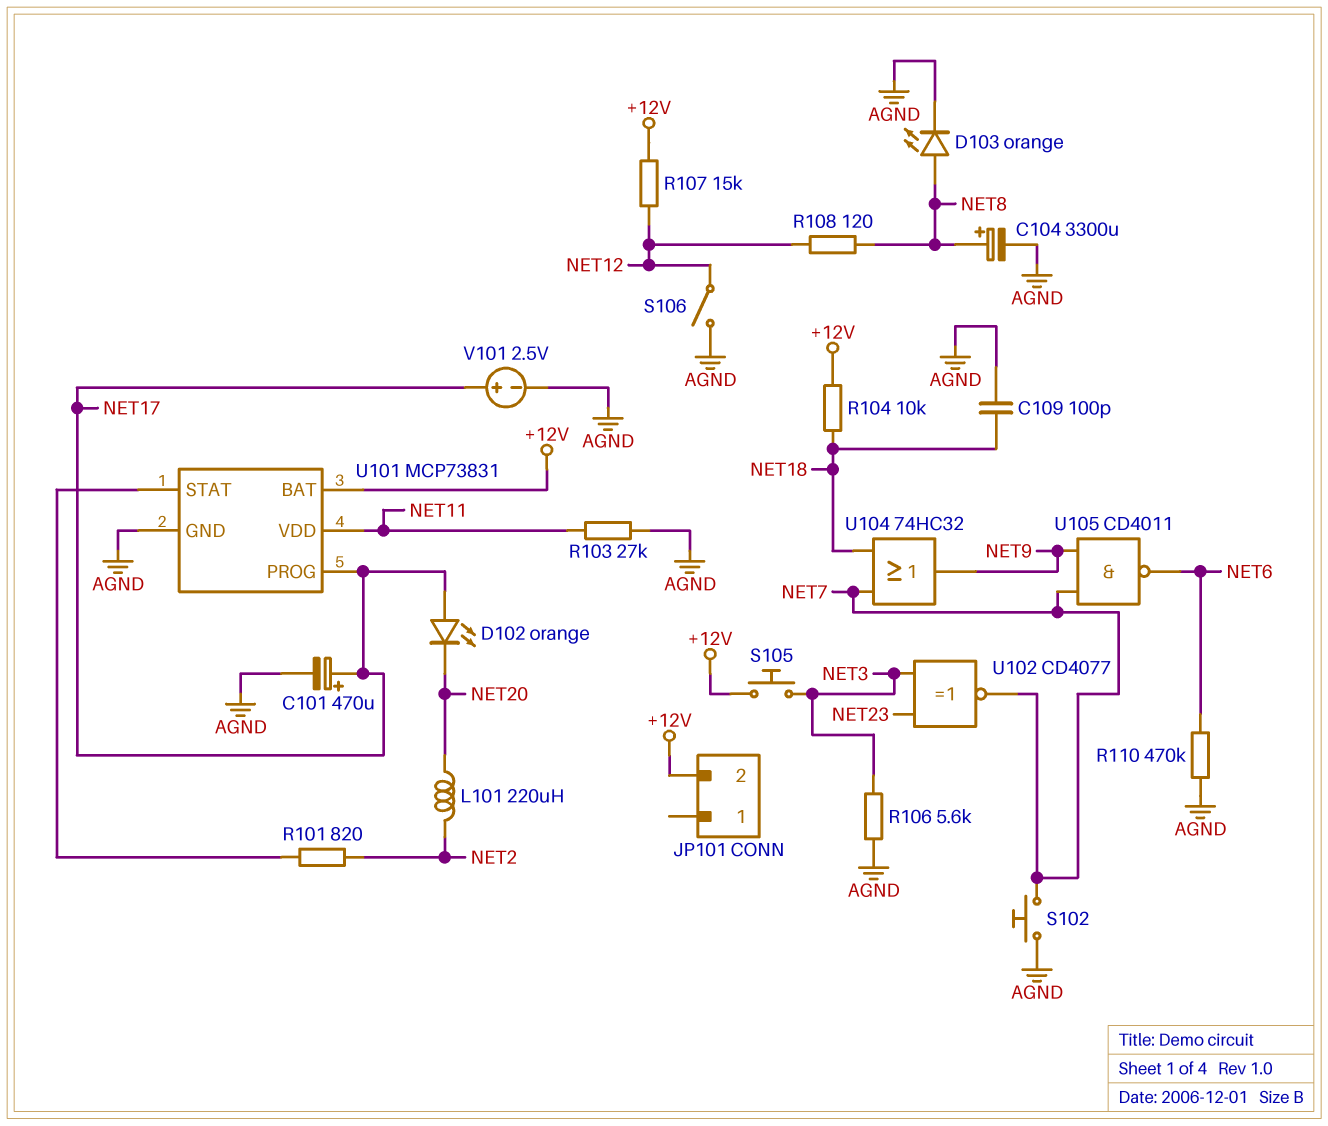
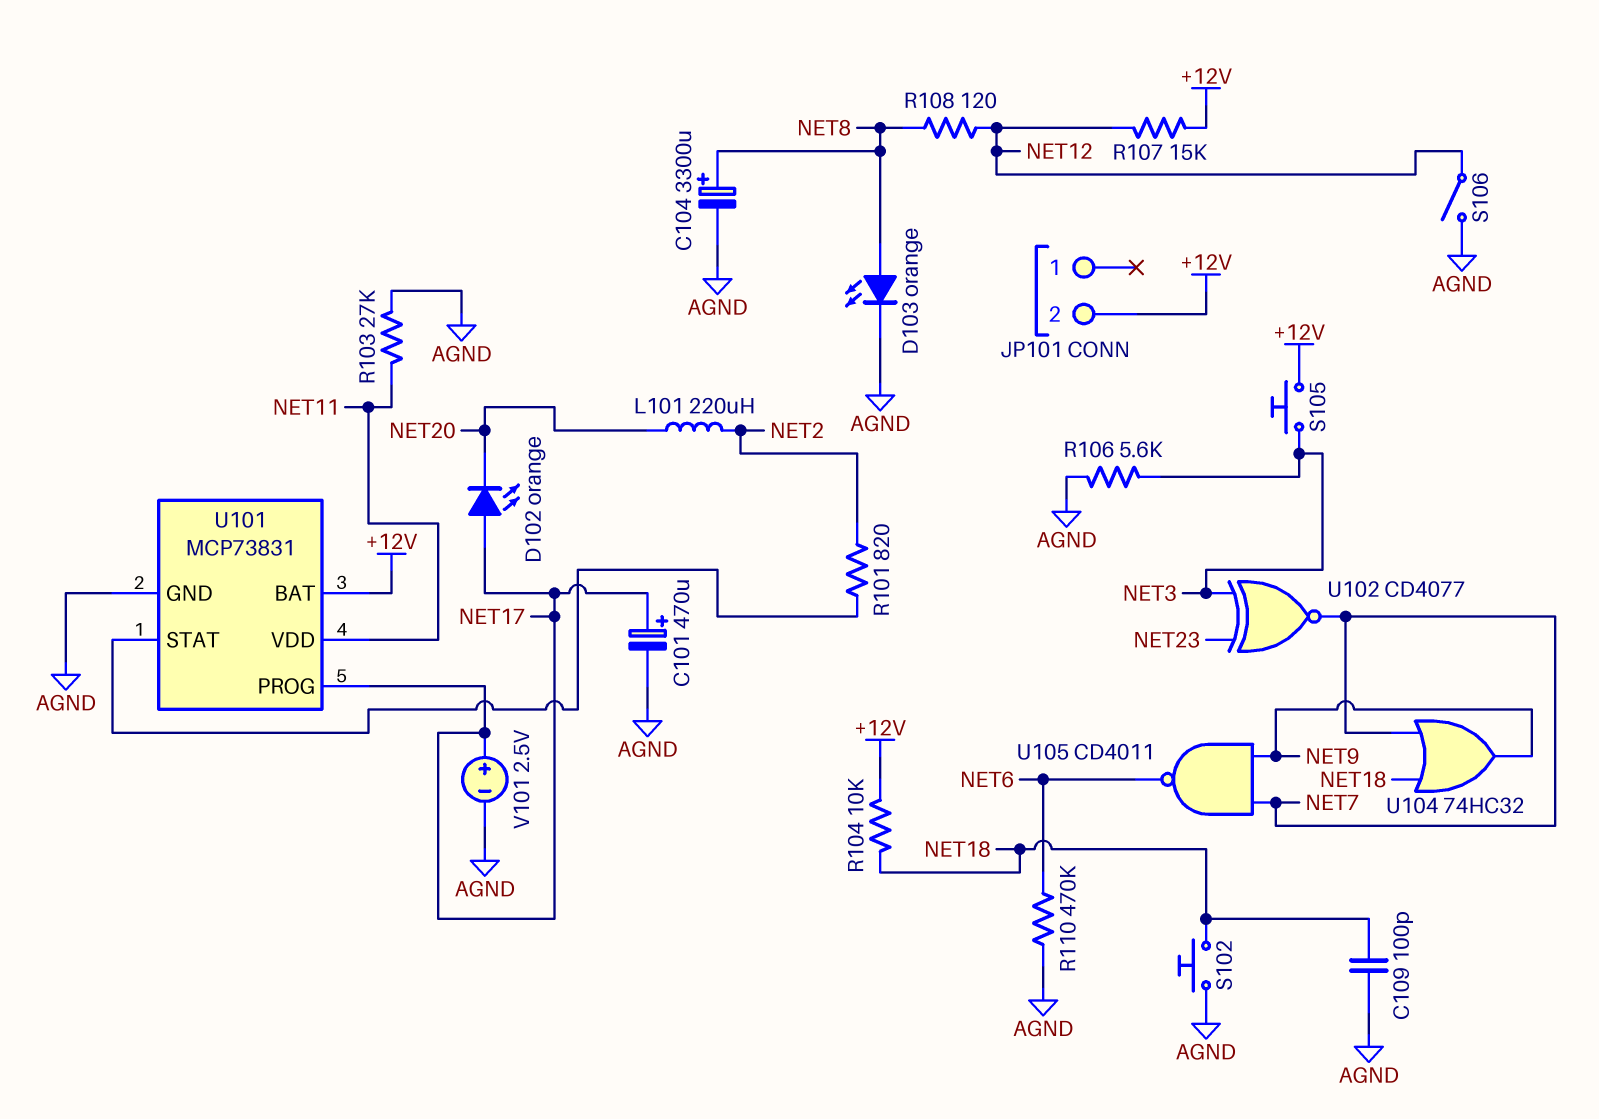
S102: button (AGND, NET7) -> button (AGND, NET18)

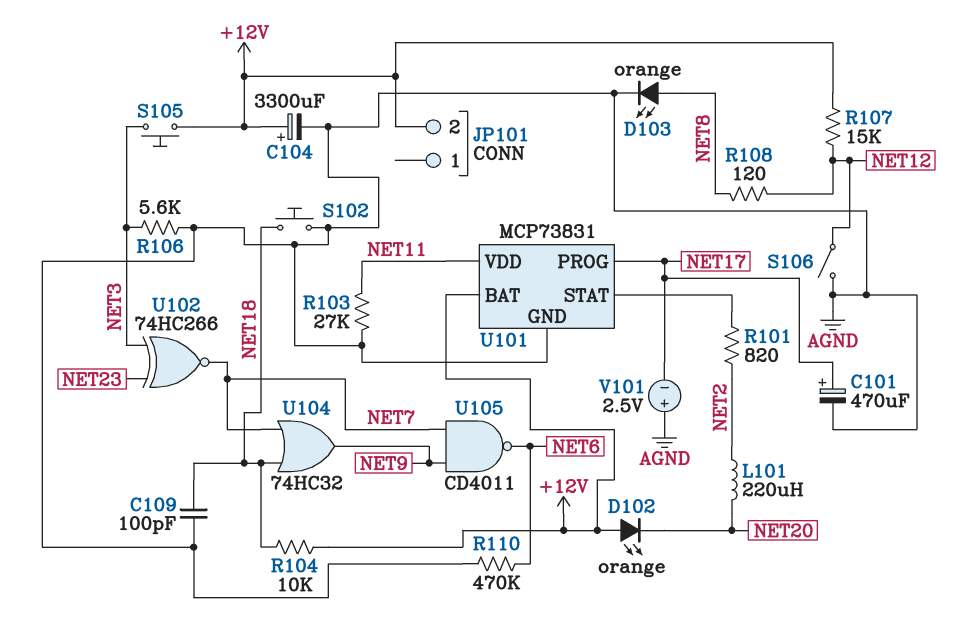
C104: 3300uF (plus NET8, minus AGND) -> 3300uF (plus +12V, minus AGND)
D102: LED orange (A NET17, K NET20) -> LED orange (A +12V, K NET20)
U102: XNOR CD4077 (in NET3, in NET23, out NET7) -> XNOR 74HC266 (in NET3, in NET23, out NET7)
V101: 2.5V (plus NET17, minus AGND) -> 2.5V (plus AGND, minus NET17)

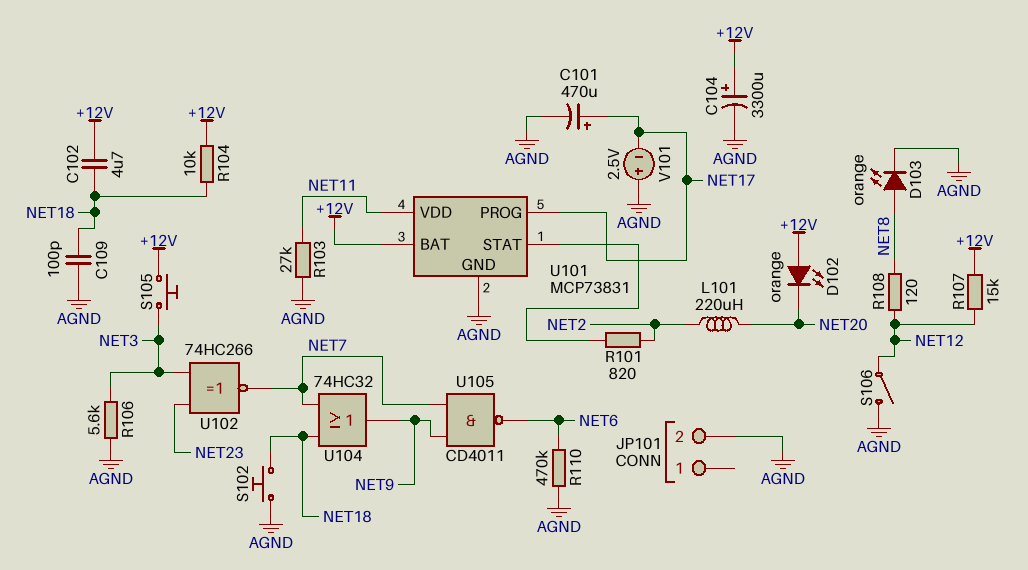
C102: none -> 4.7uF (+12V, NET18)
JP101 pin 2: +12V -> AGND

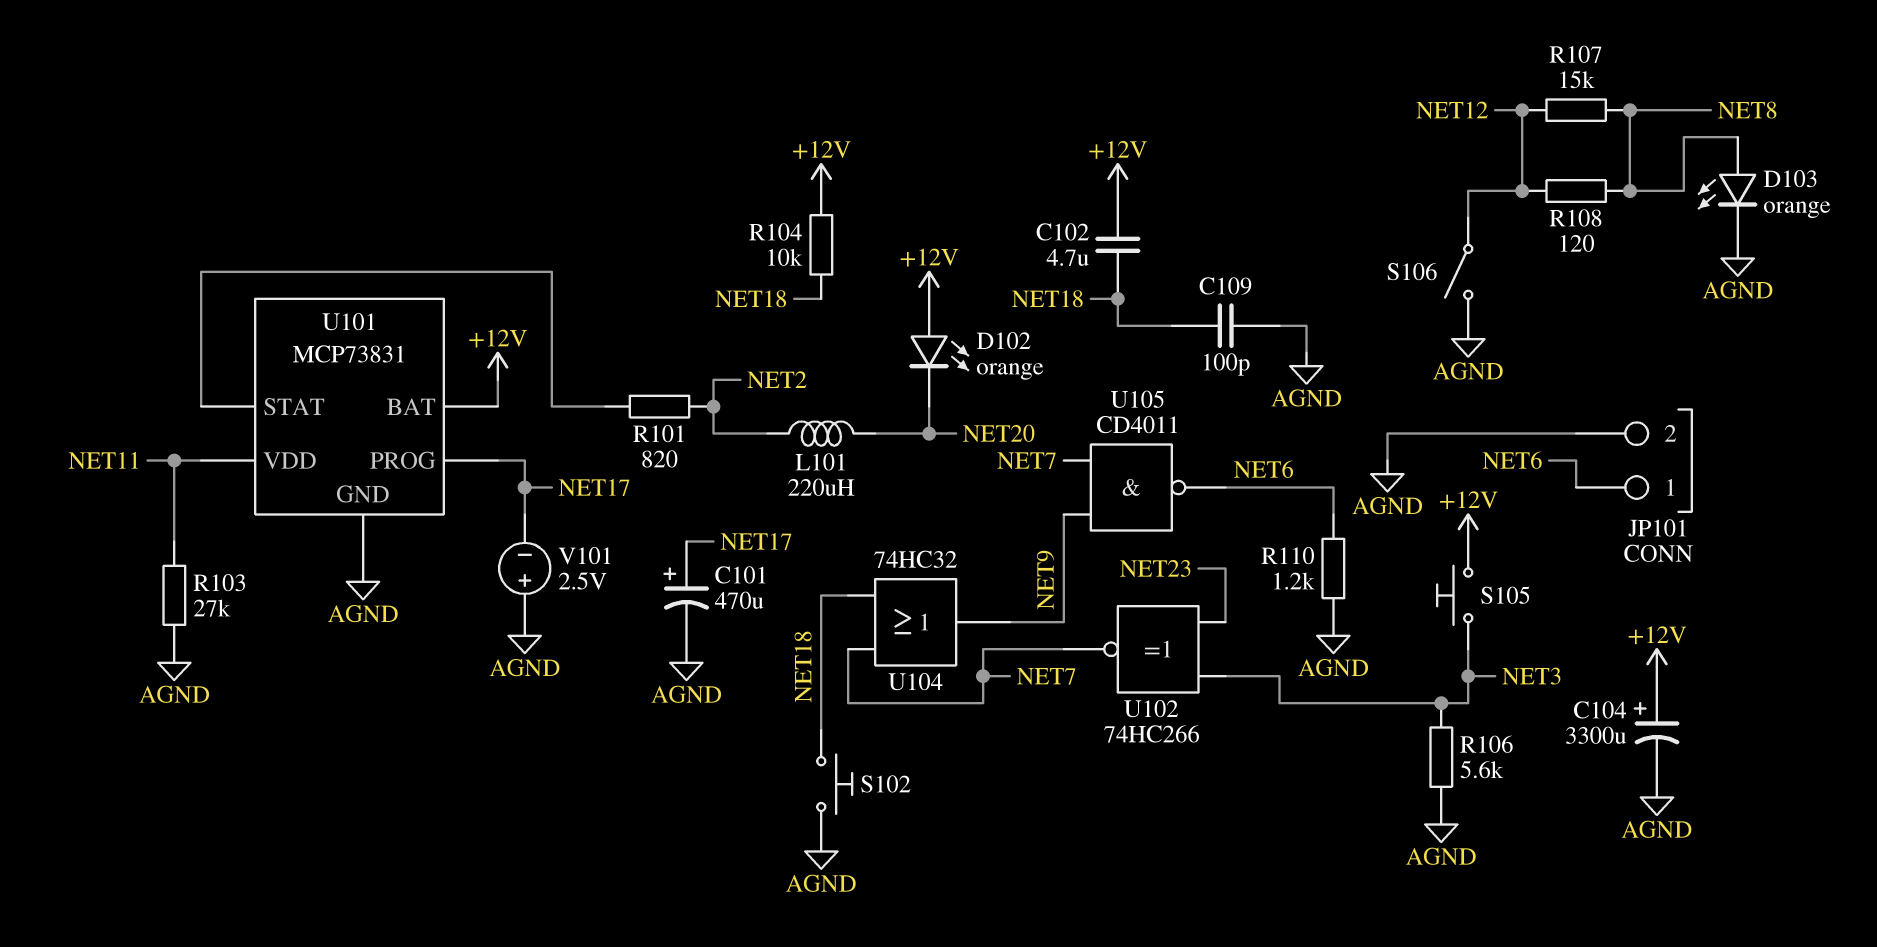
JP101 pin 1: none -> NET6
R107: 15k (+12V, NET12) -> 15k (NET8, NET12)
R110: 470k (AGND, NET6) -> 1.2k (AGND, NET6)

